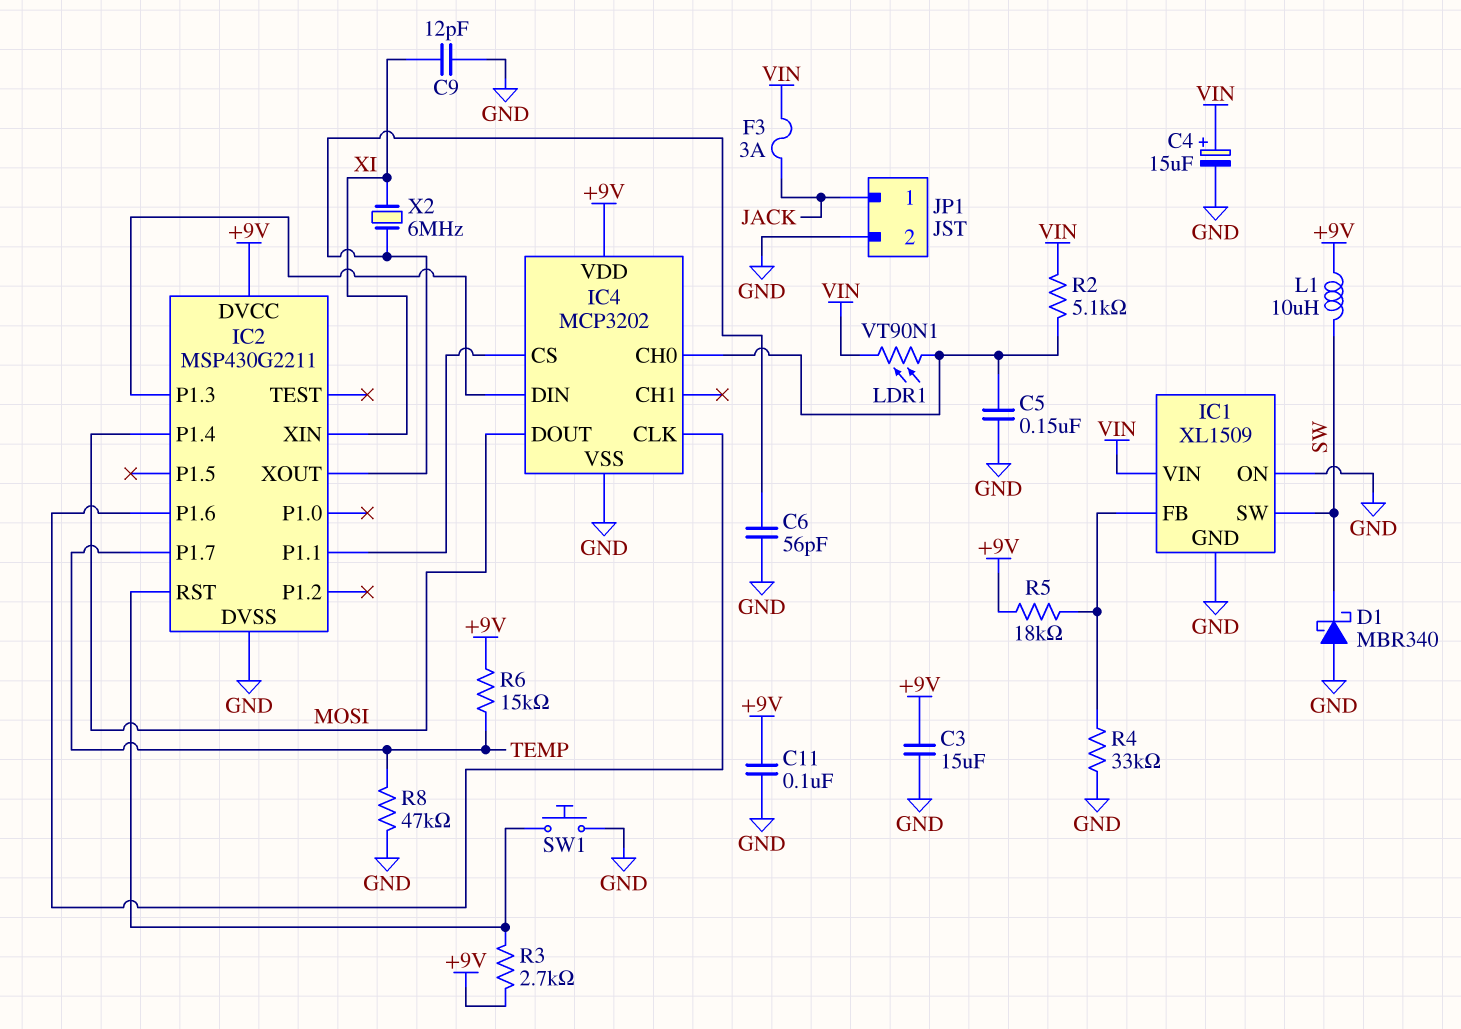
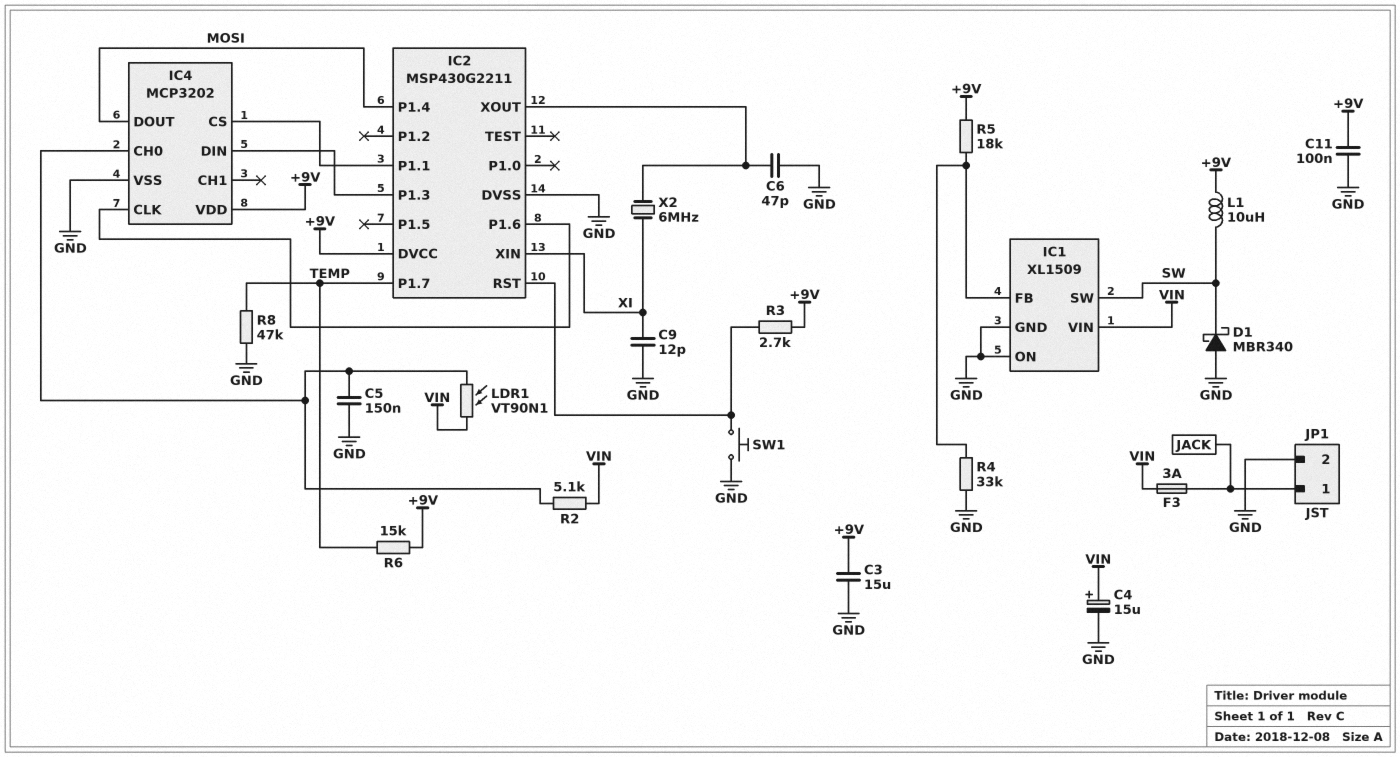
C6: 56pF (GND, IC2/XOUT) -> 47pF (GND, IC2/XOUT)

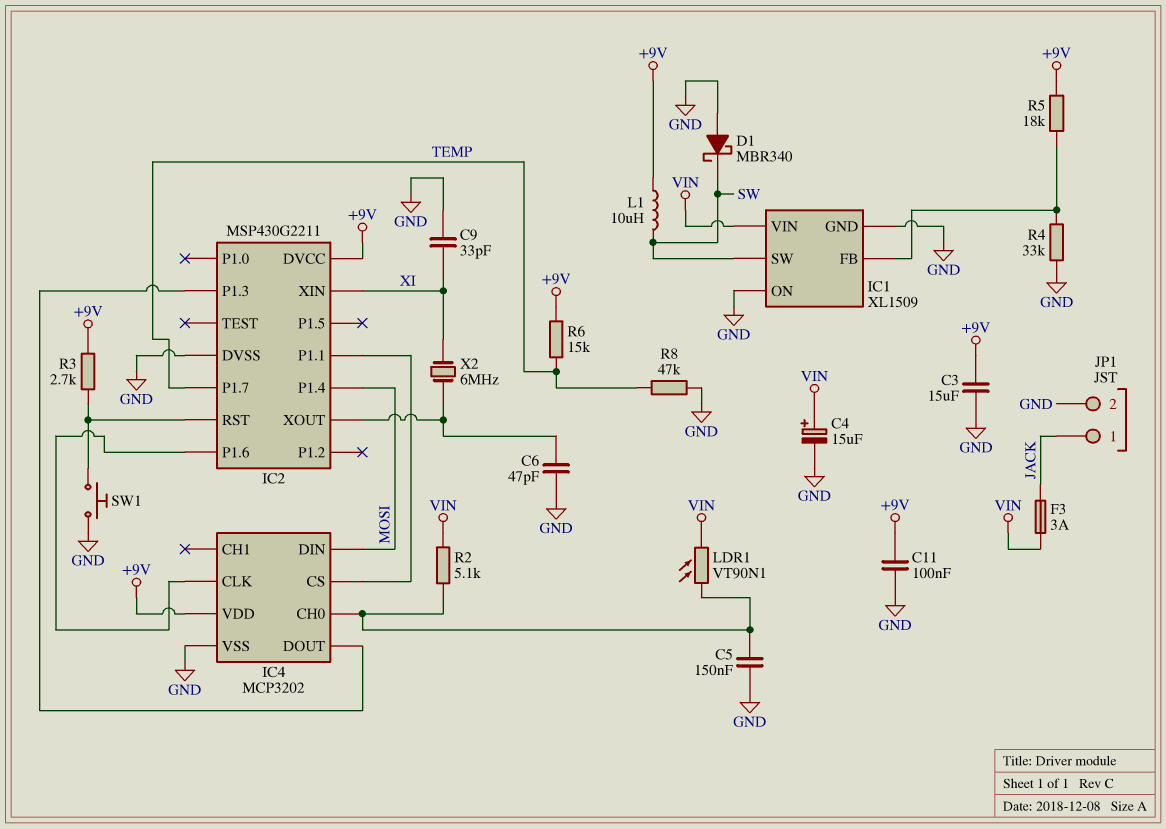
C9: 12pF (GND, XI) -> 33pF (GND, XI)
IC4 pin DIN: IC2/P1.3 -> MOSI
IC4 pin DOUT: MOSI -> IC2/P1.3

